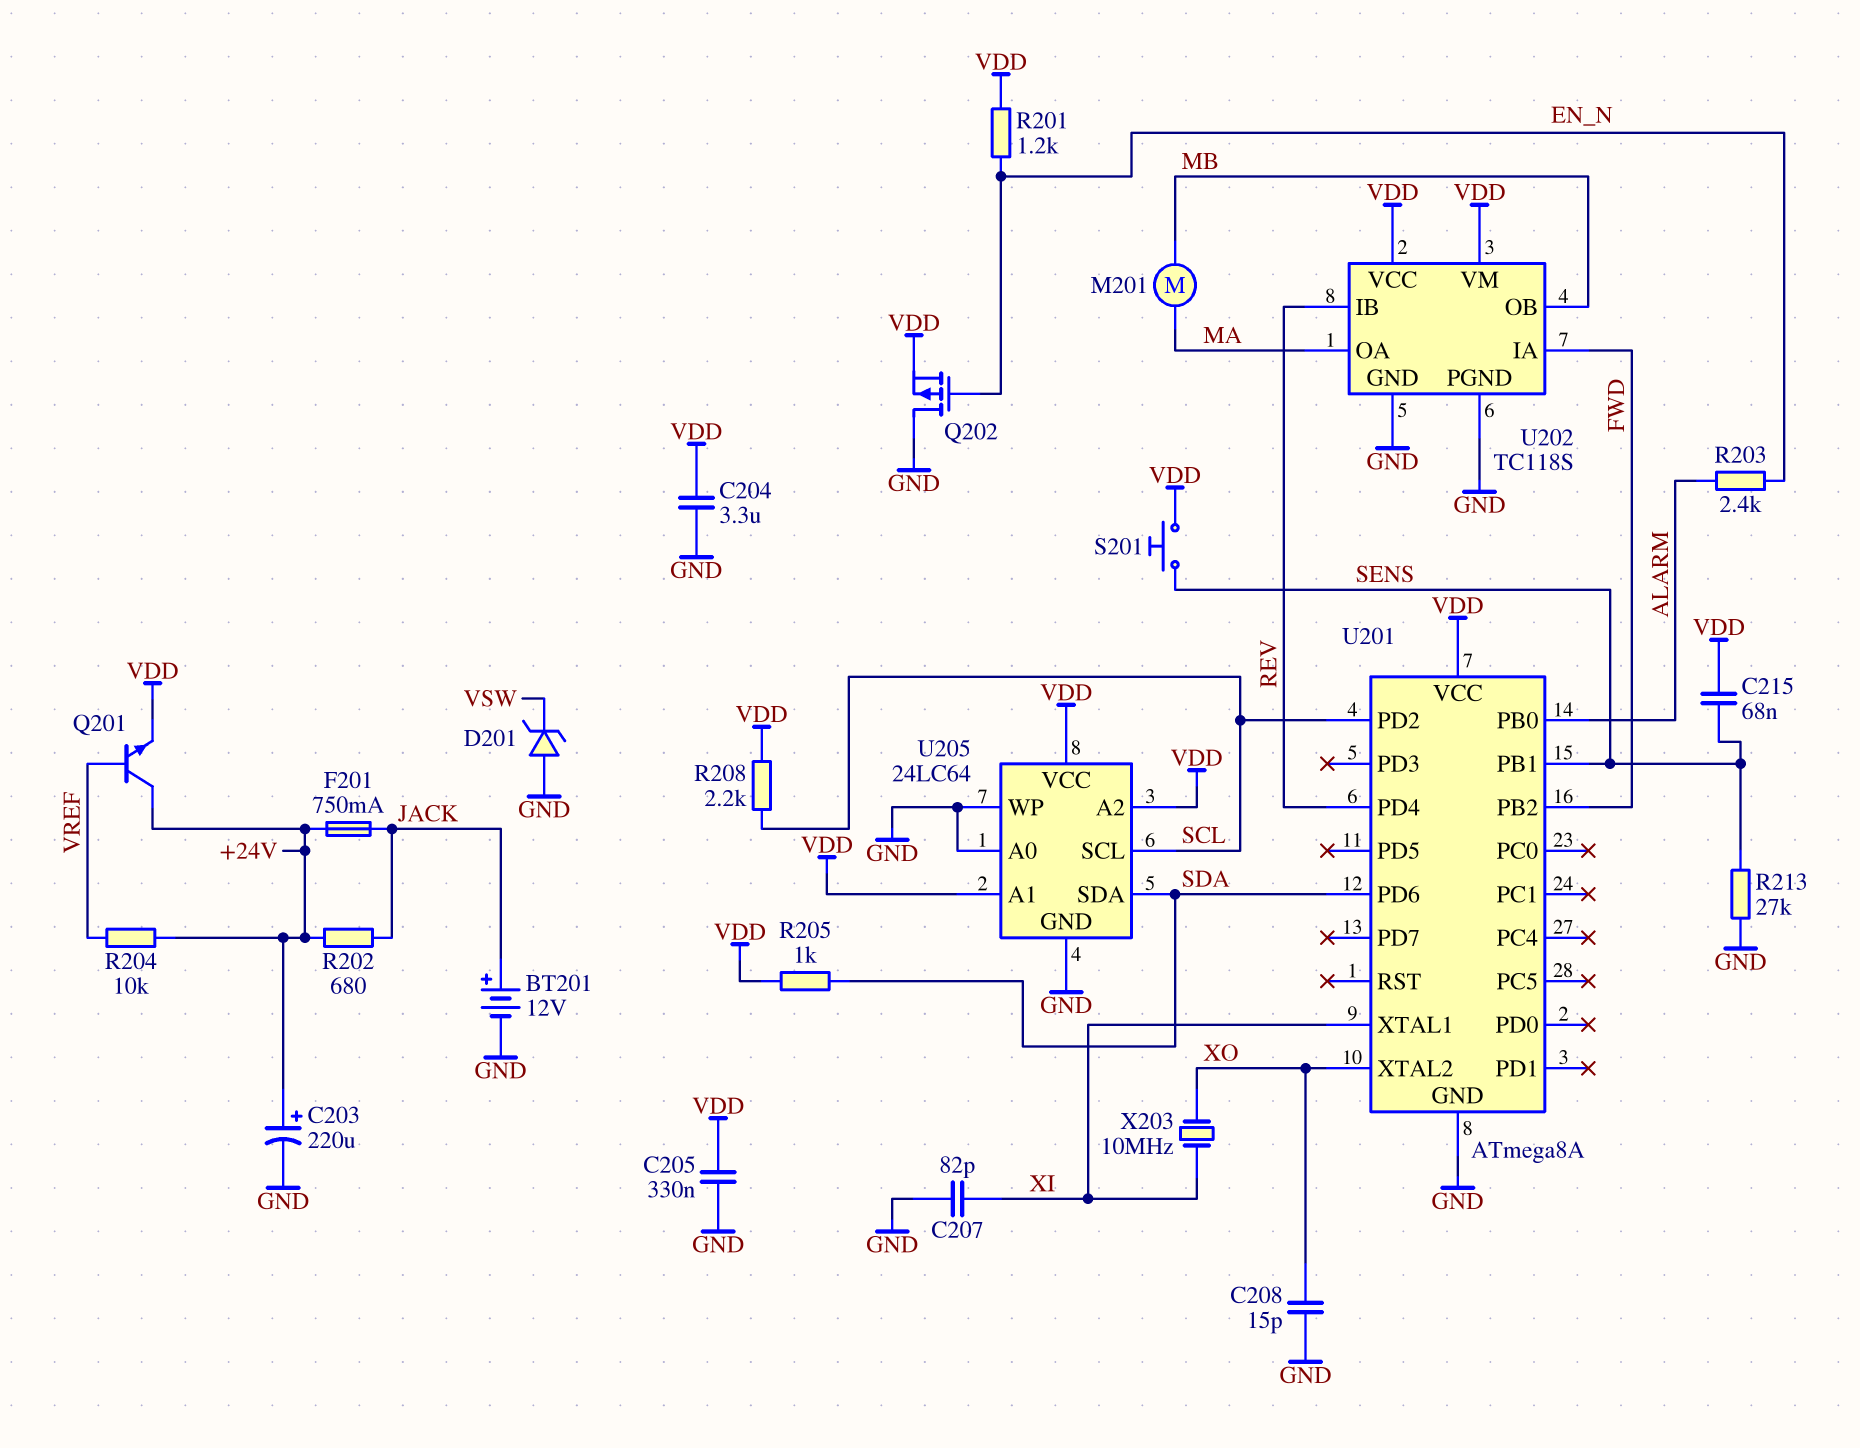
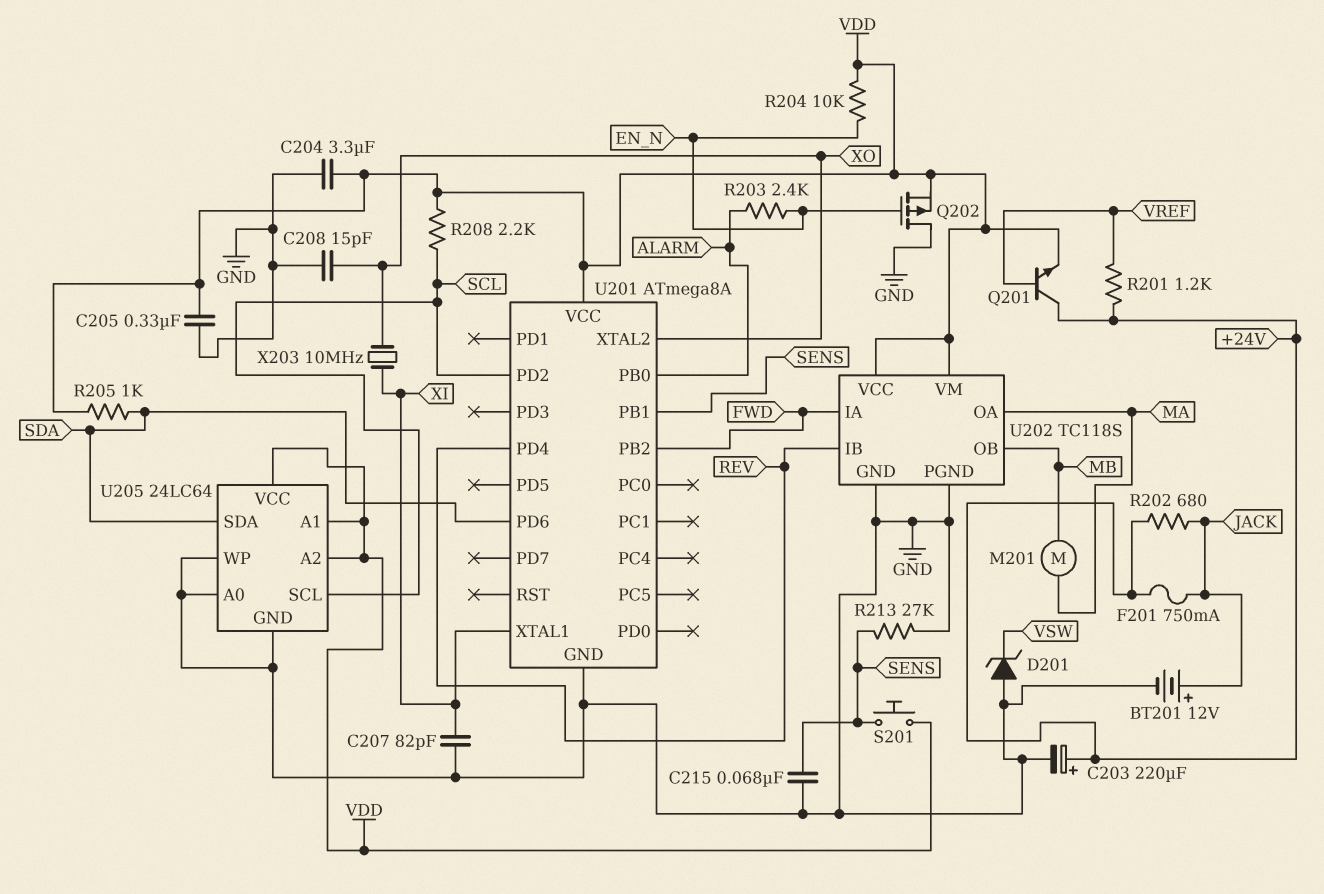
C215: 68nF (SENS, VDD) -> 68nF (GND, SENS)
R201: 1.2k (EN_N, VDD) -> 1.2k (+24V, VREF)
R204: 10k (+24V, VREF) -> 10k (EN_N, VDD)

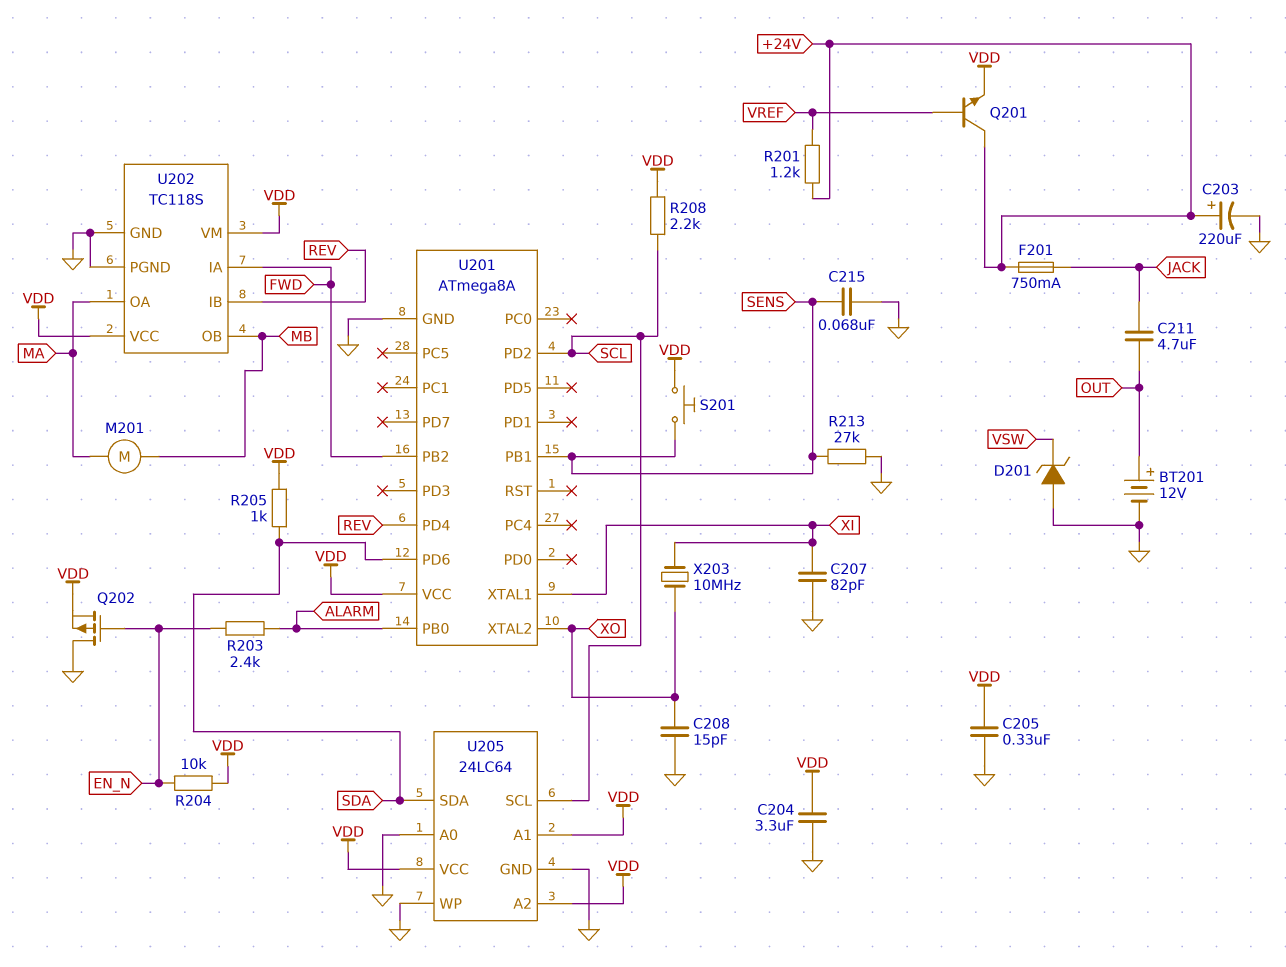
BT201: 12V (plus JACK, minus GND) -> 12V (plus OUT, minus GND)
C211: none -> 4.7uF (JACK, OUT)
R202: 680 (+24V, JACK) -> none

